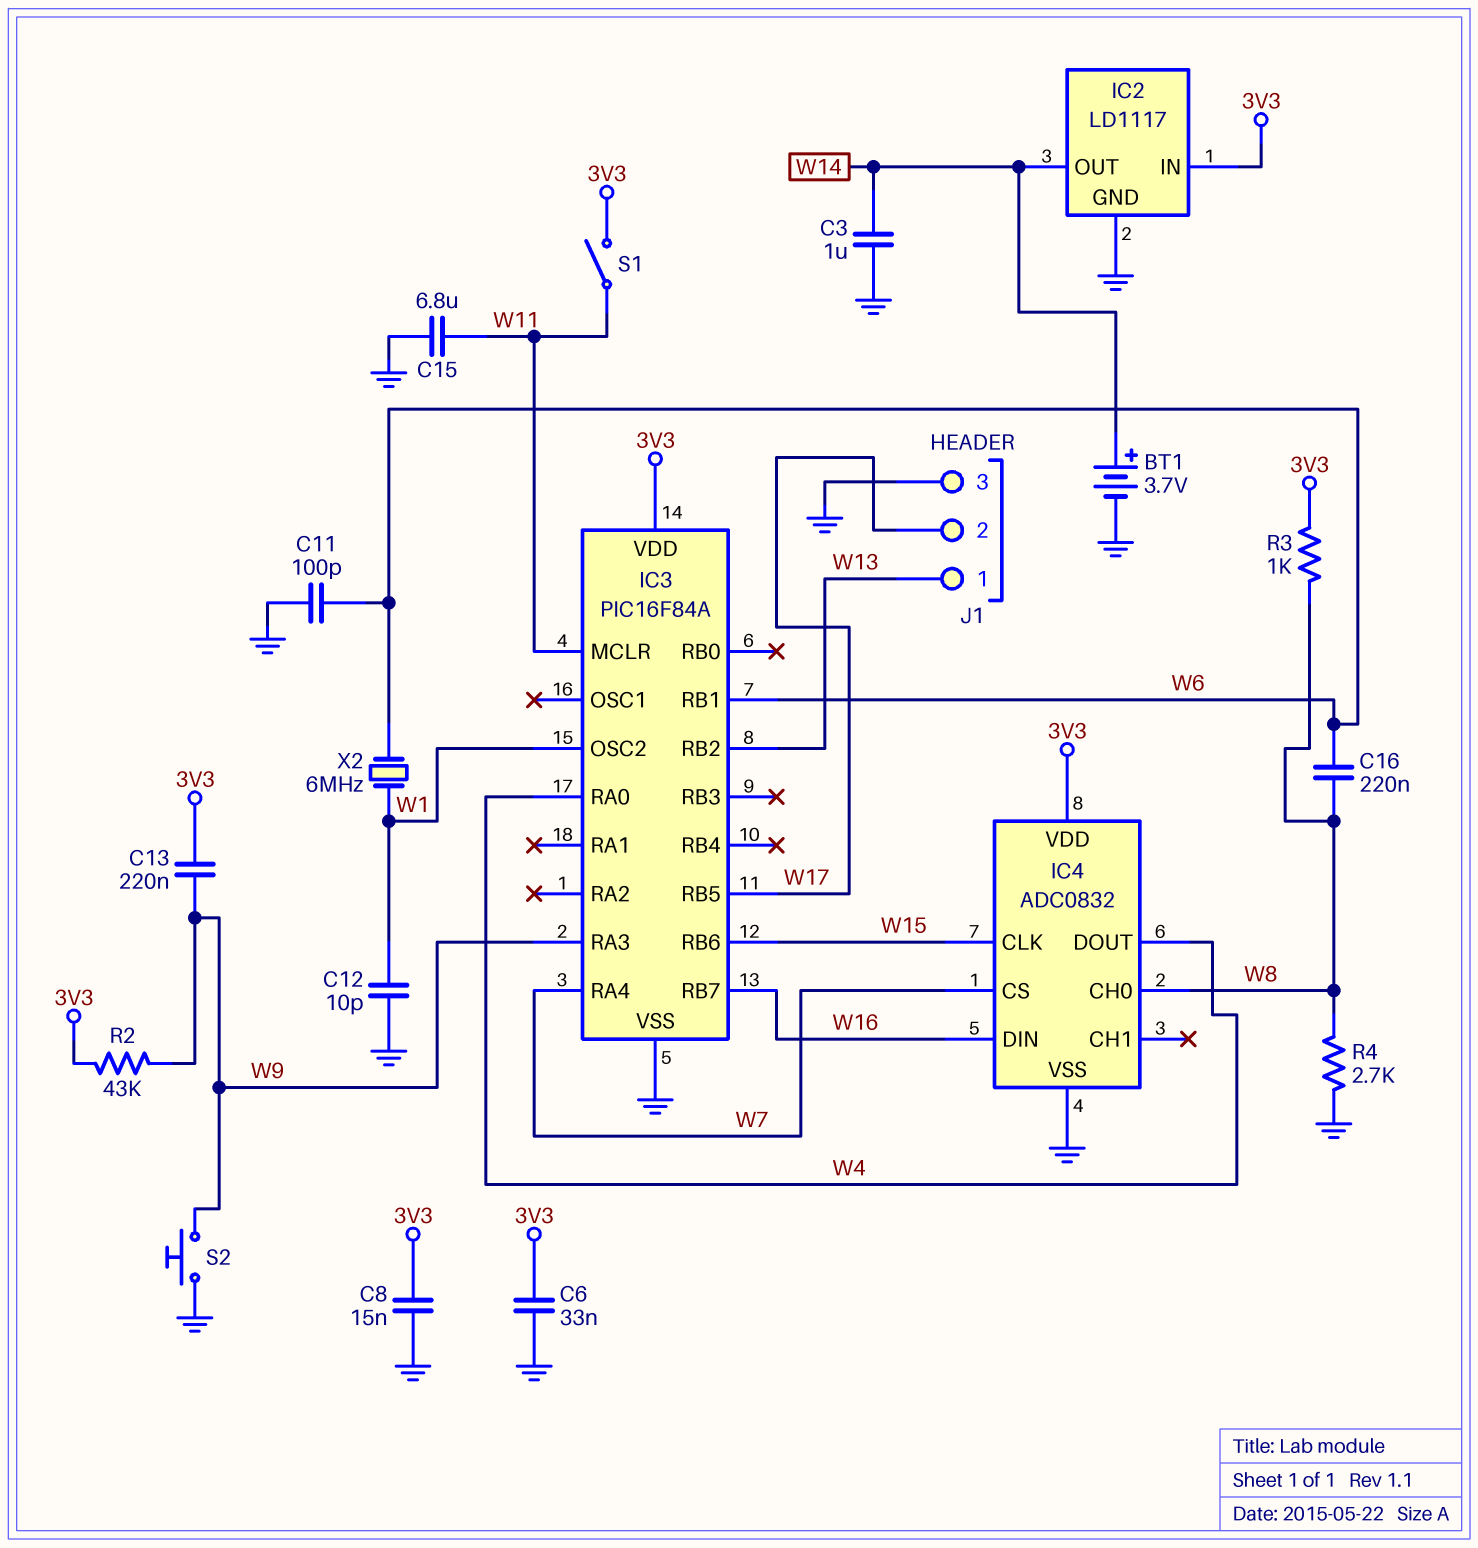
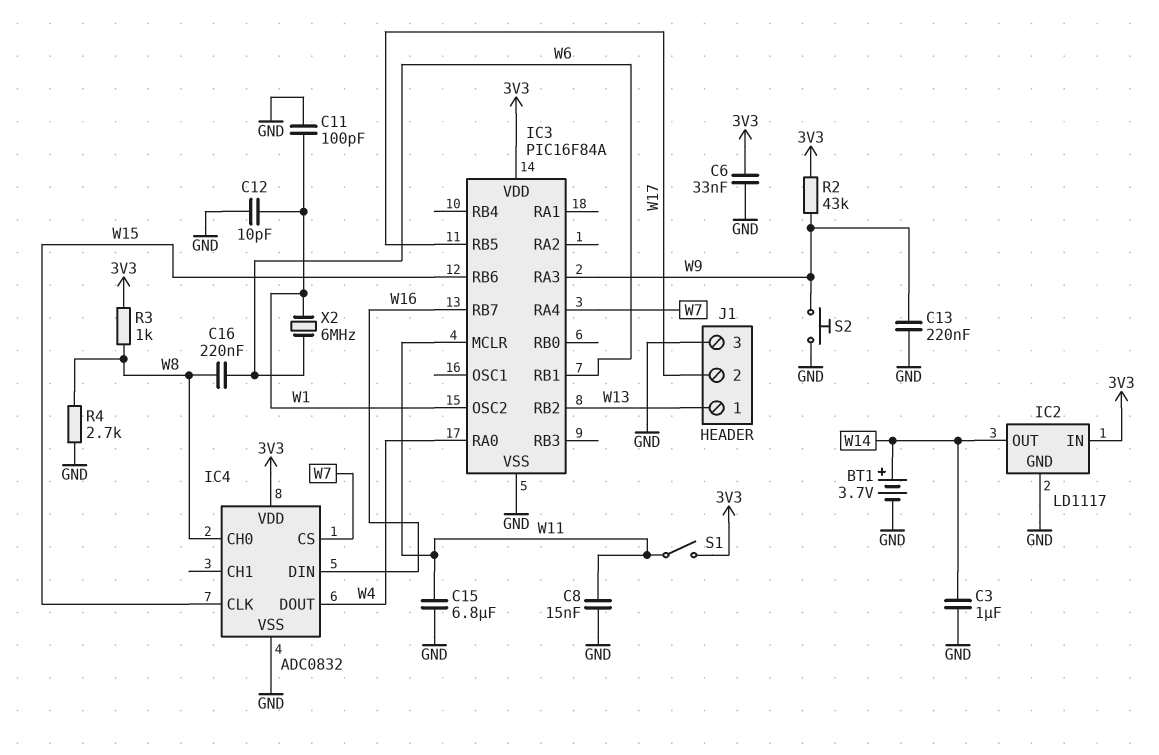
C8: 15nF (3V3, GND) -> 15nF (GND, W11)
C11: 100pF (GND, W6) -> 100pF (GND, W1)
C13: 220nF (3V3, W9) -> 220nF (GND, W9)

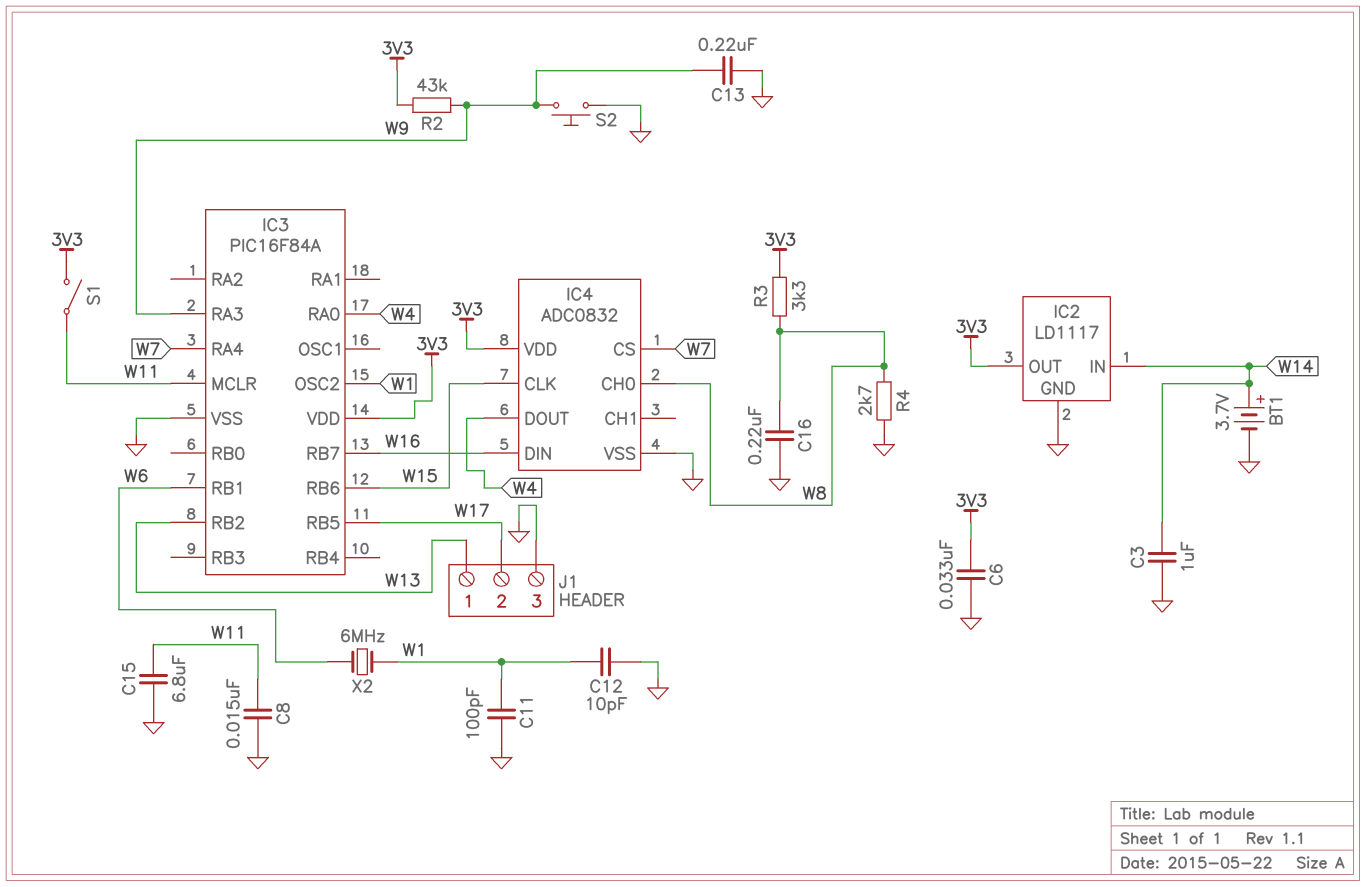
C16: 220nF (W6, W8) -> 220nF (GND, W8)
IC2 pin IN: 3V3 -> W14
IC2 pin OUT: W14 -> 3V3
R3: 1k (3V3, W8) -> 3.3k (3V3, W8)

